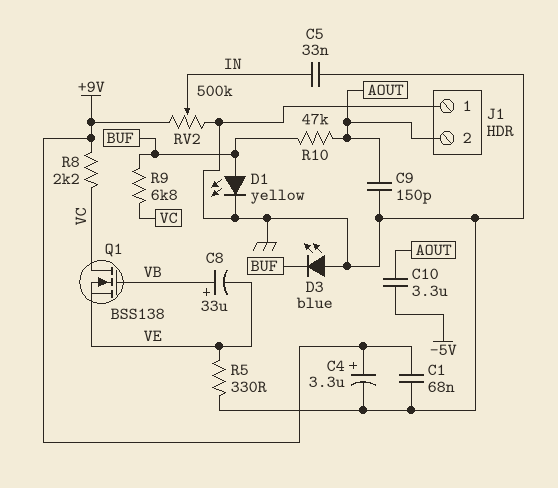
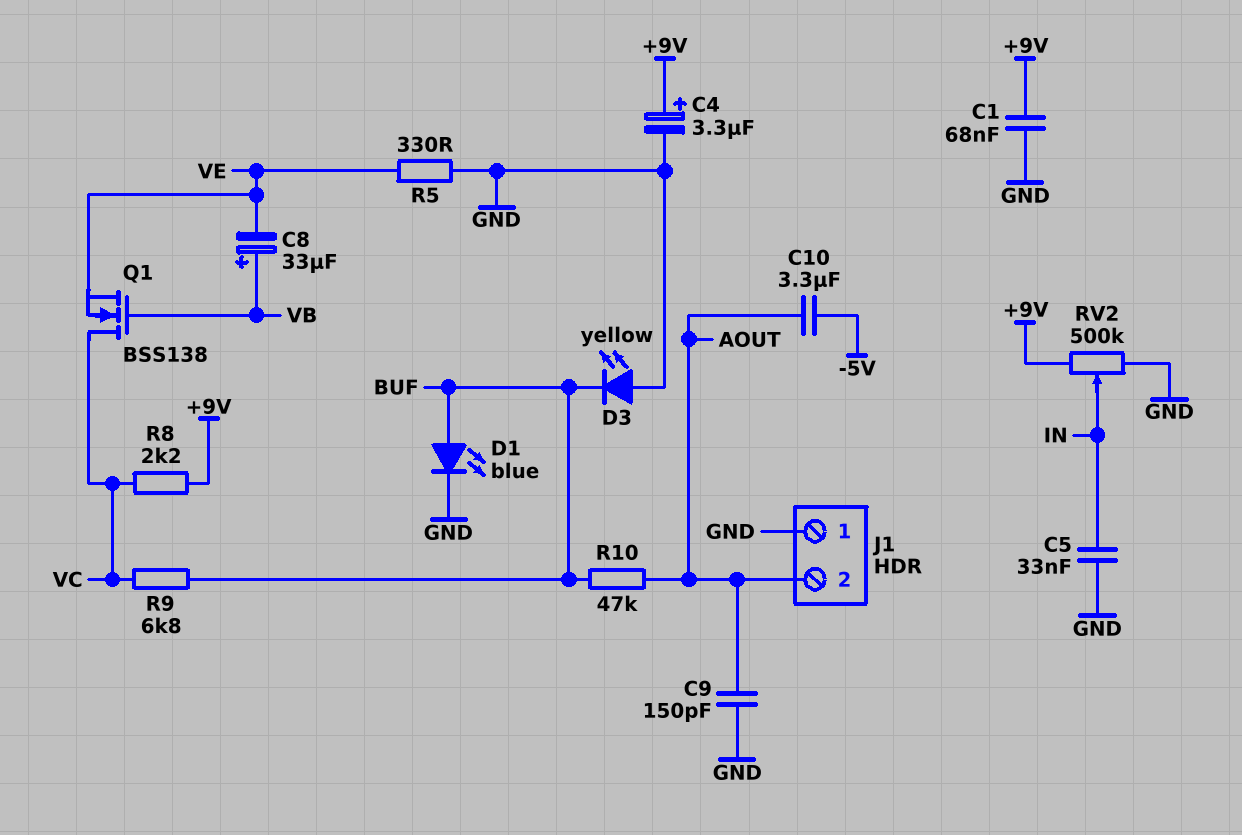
D1: LED yellow (A BUF, K GND) -> LED blue (A BUF, K GND)
D3: LED blue (A GND, K BUF) -> LED yellow (A GND, K BUF)

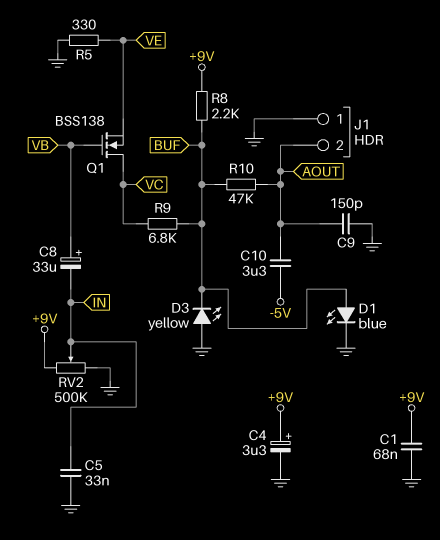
C8: 33uF (plus VB, minus VE) -> 33uF (plus VB, minus IN)
R8: 2.2k (+9V, VC) -> 2.2k (+9V, BUF)

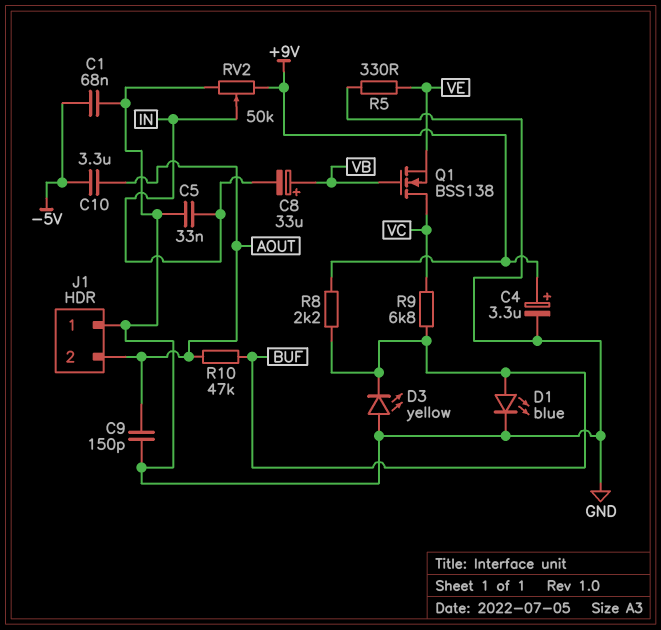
C1: 68nF (+9V, GND) -> 68nF (-5V, GND)
RV2: 500k (+9V, GND, wiper IN) -> 50k (+9V, GND, wiper IN)

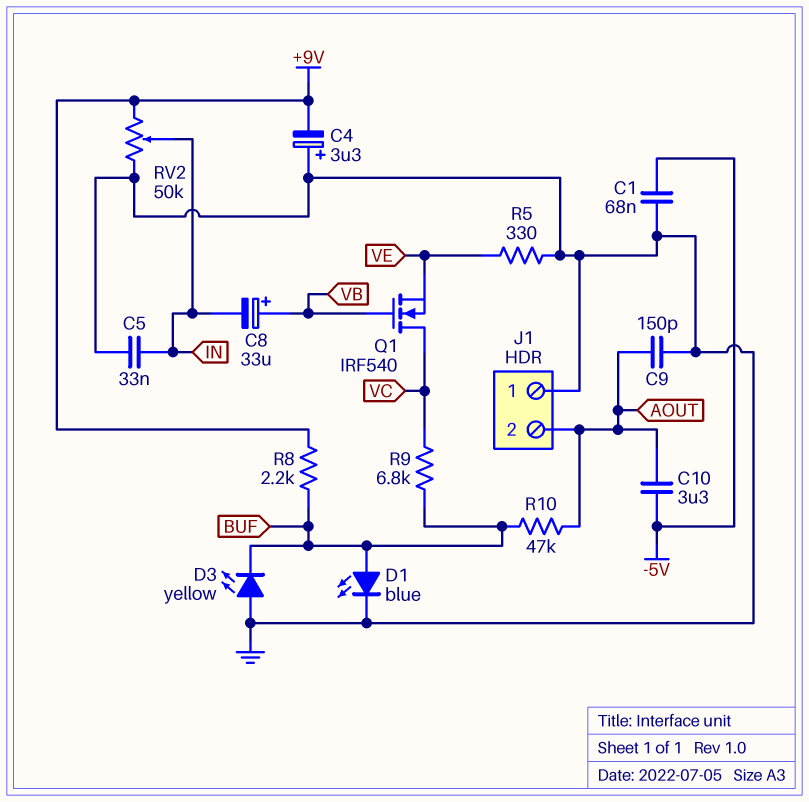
C4: 3.3uF (plus +9V, minus GND) -> 3.3uF (plus GND, minus +9V)
Q1: NMOS BSS138 (G VB, D VC, S VE) -> NMOS IRF540 (G VB, D VC, S VE)

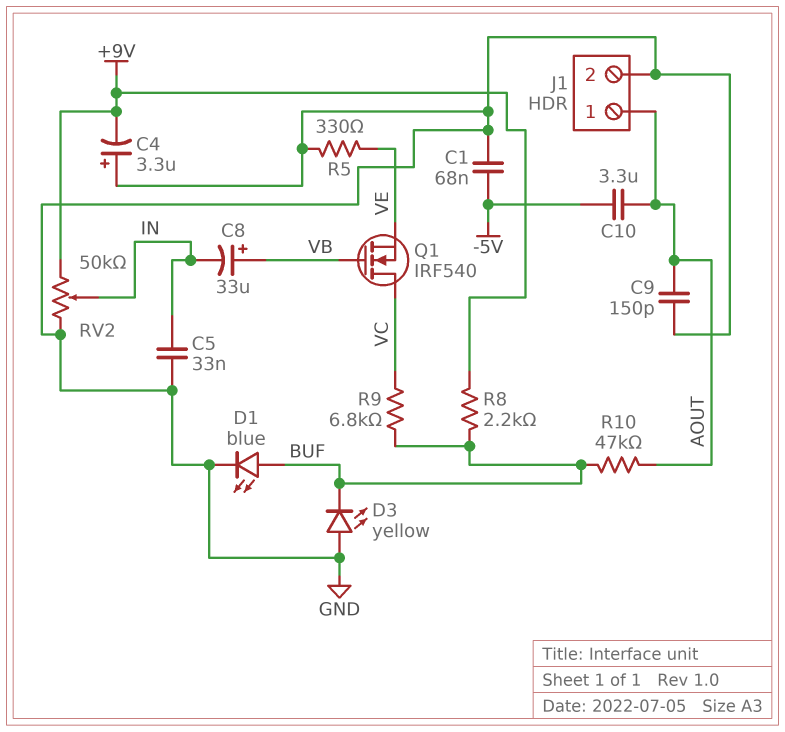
J1 pin 1: GND -> AOUT
J1 pin 2: AOUT -> GND

